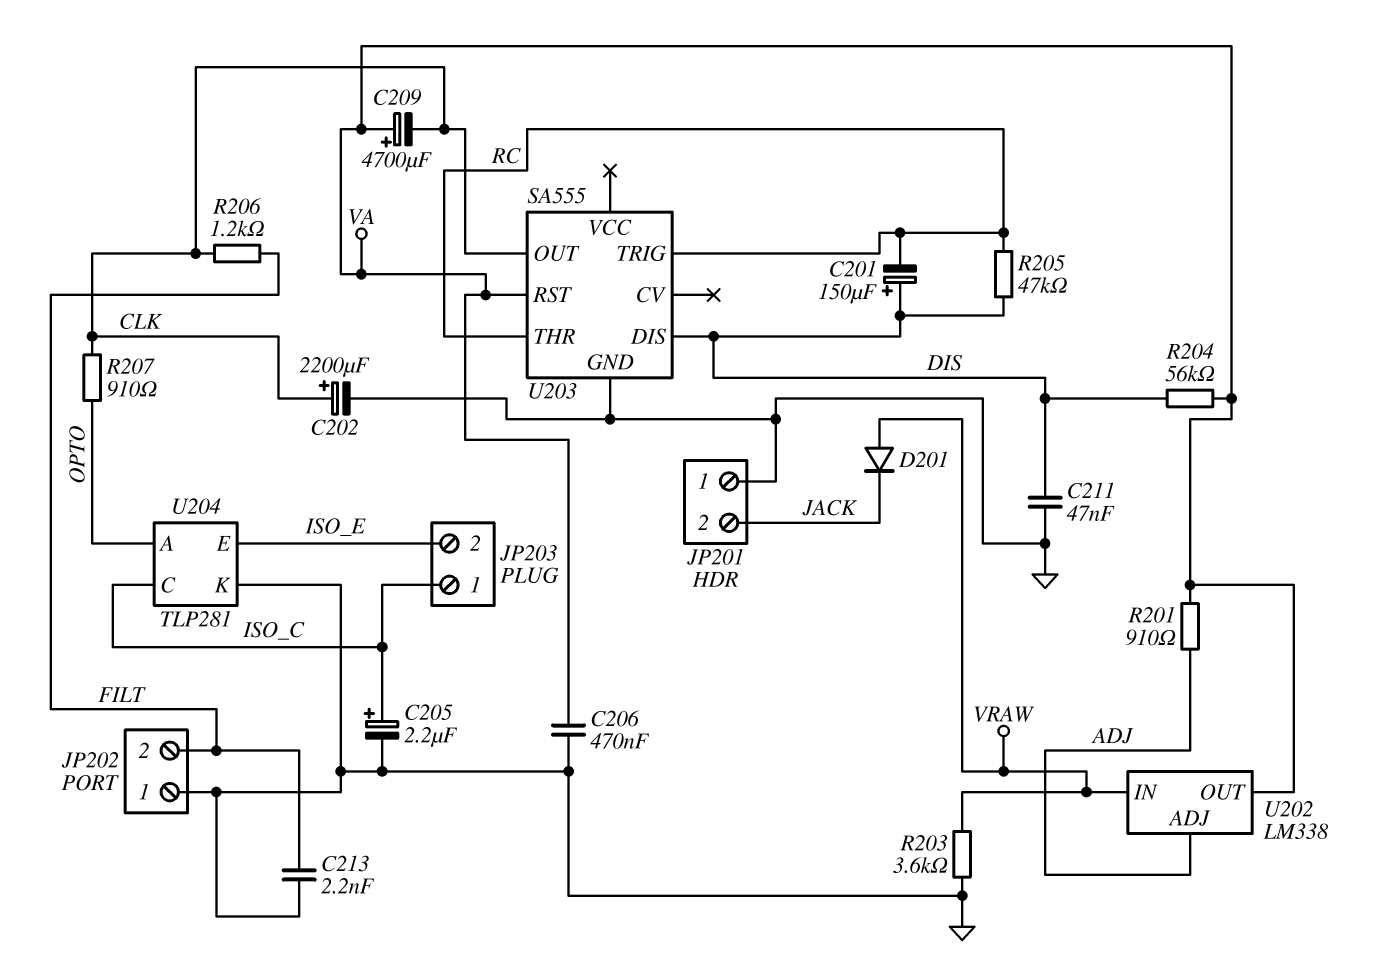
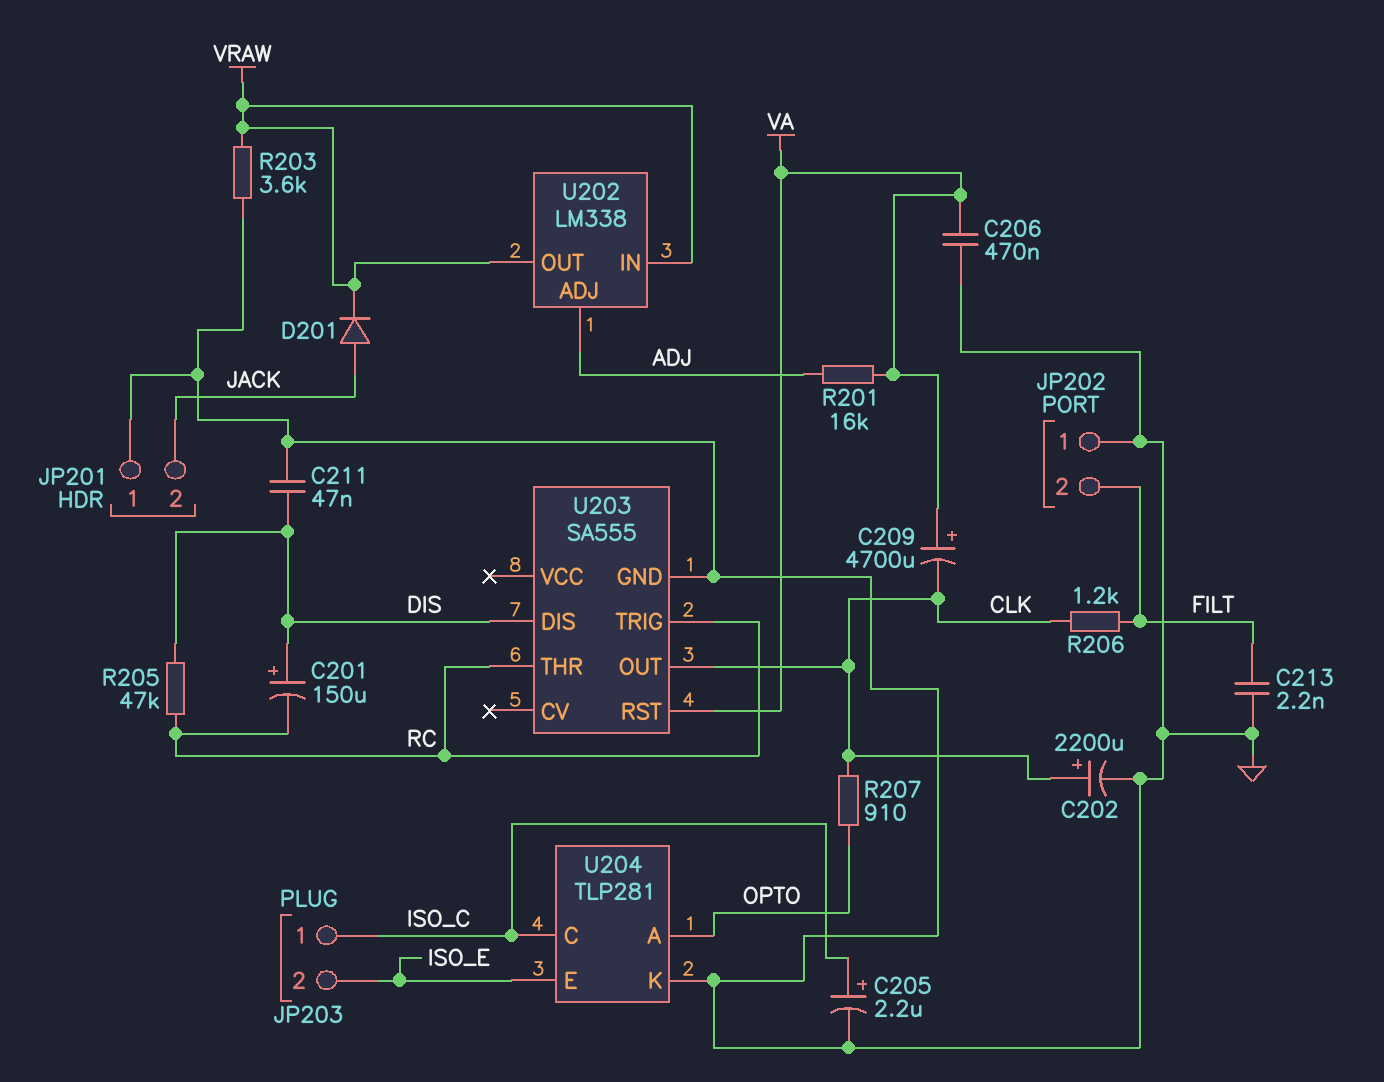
D201: diode (A VRAW, K JACK) -> diode (A JACK, K VRAW)
R201: 910 (ADJ, VA) -> 16k (ADJ, VA)
R204: 56k (DIS, VA) -> none
U202 pin OUT: VA -> VRAW

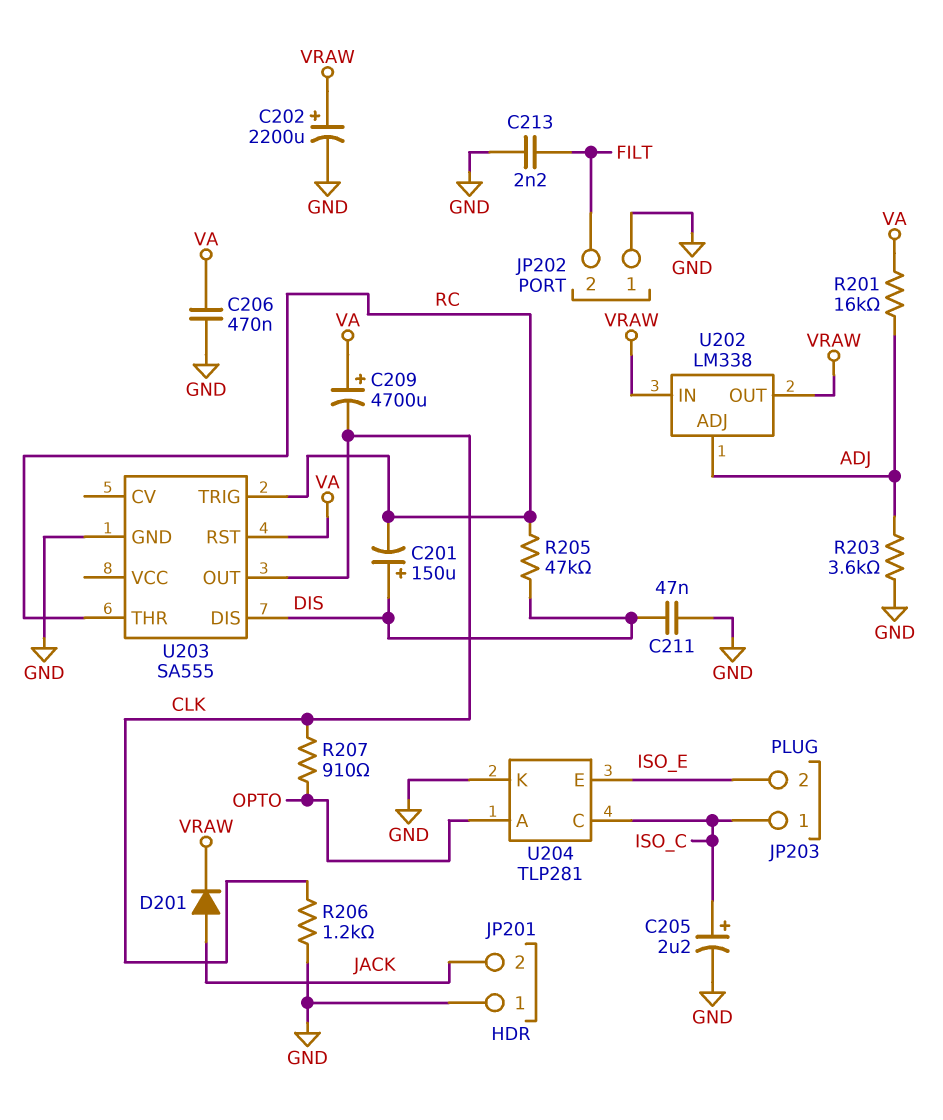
C202: 2200uF (plus CLK, minus GND) -> 2200uF (plus VRAW, minus GND)
R203: 3.6k (GND, VRAW) -> 3.6k (ADJ, GND)
R206: 1.2k (CLK, FILT) -> 1.2k (CLK, GND)

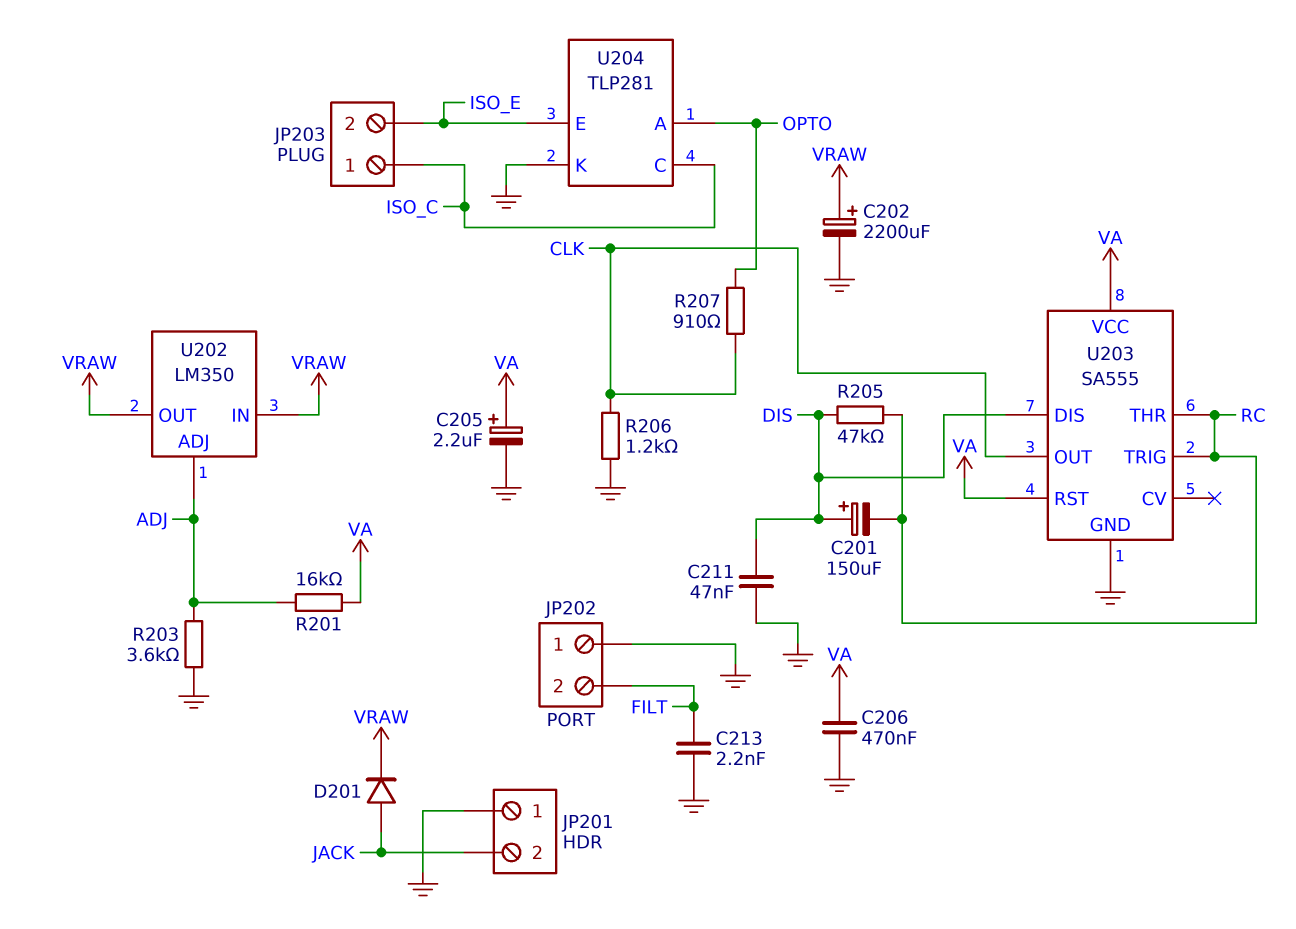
C205: 2.2uF (plus ISO_C, minus GND) -> 2.2uF (plus VA, minus GND)
C209: 4700uF (plus VA, minus CLK) -> none
U202: LM338 -> LM350
U203 pin VCC: none -> VA

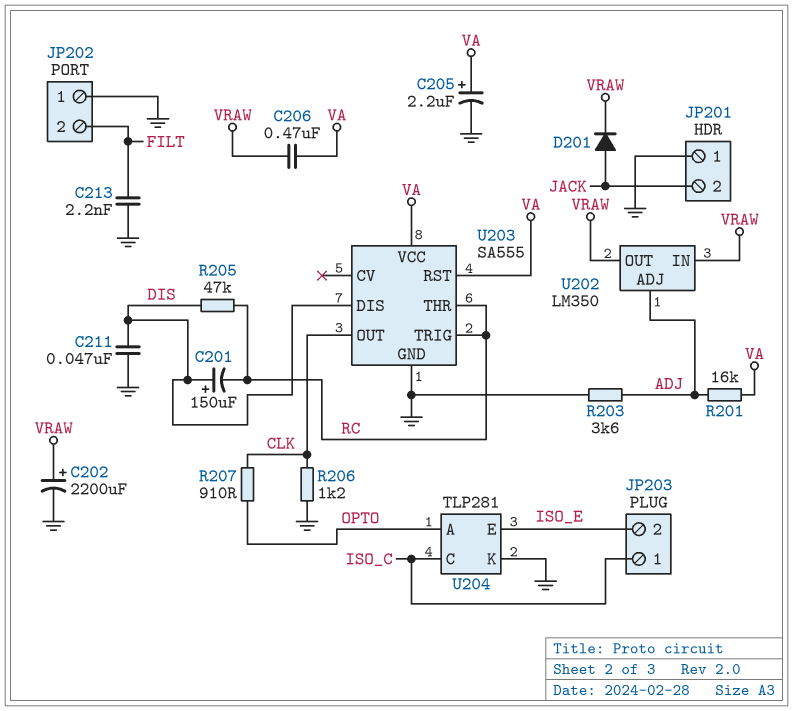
C206: 470nF (GND, VA) -> 470nF (VA, VRAW)

